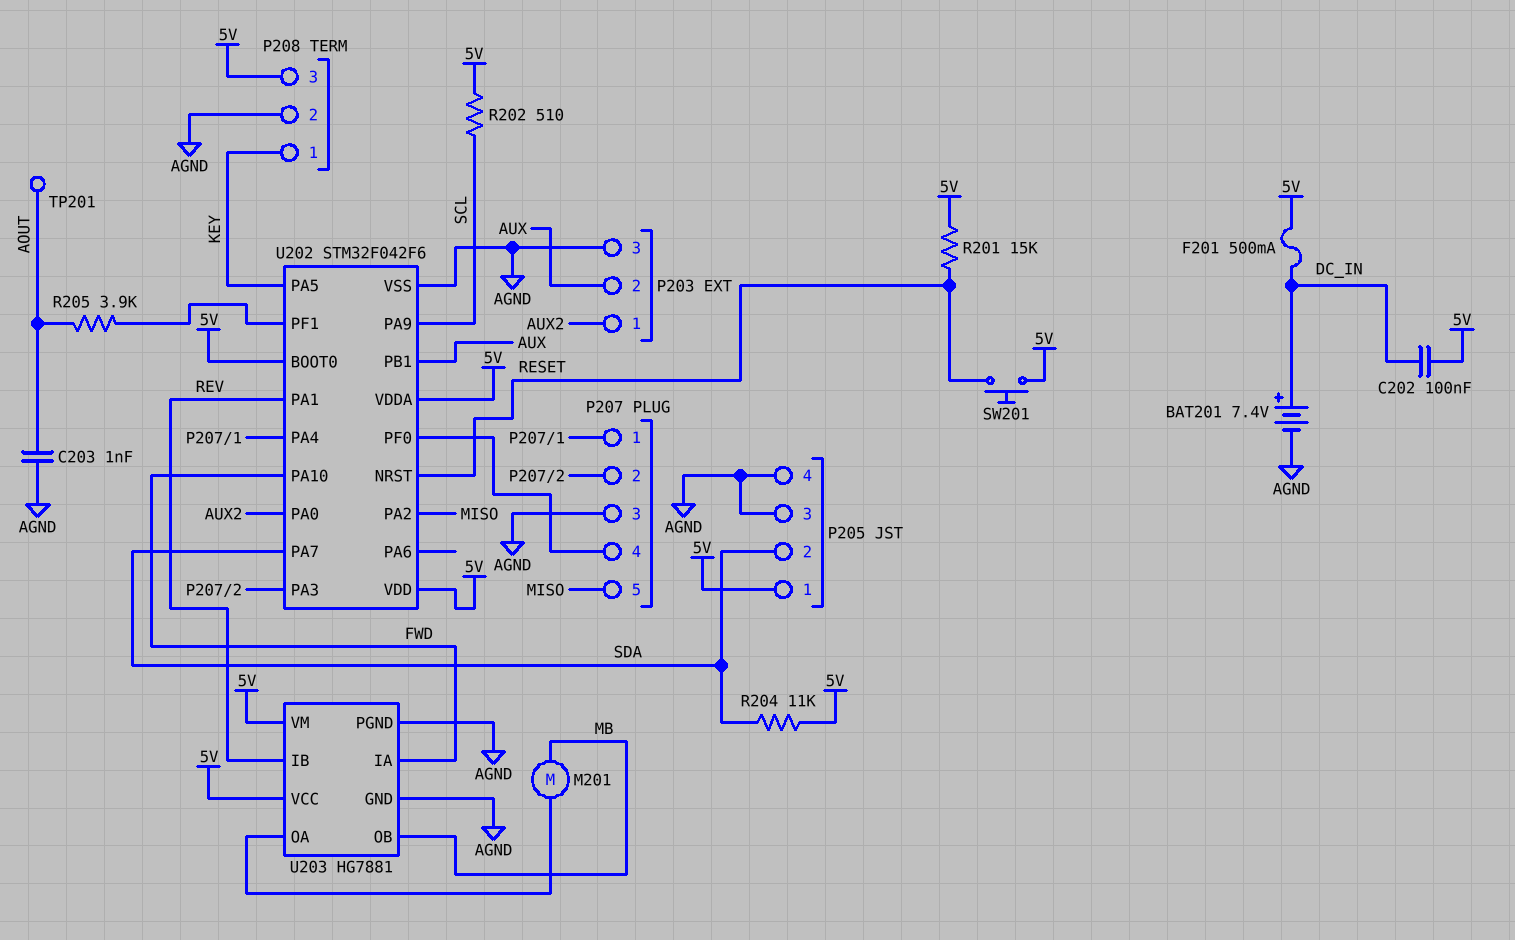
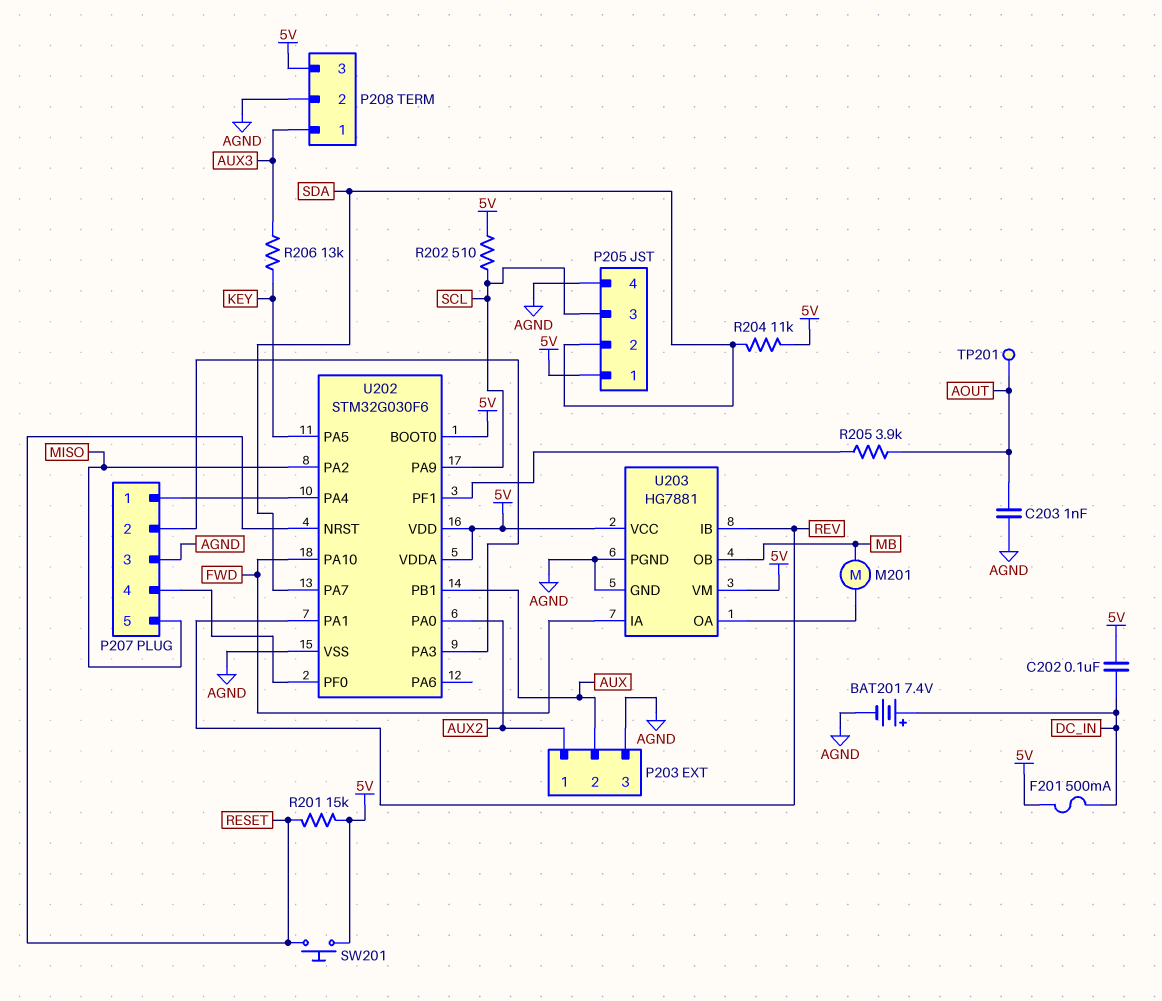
P205 pin 3: AGND -> SCL
P208 pin 1: KEY -> AUX3
R206: none -> 13k (AUX3, KEY)
U202: STM32F042F6 -> STM32G030F6

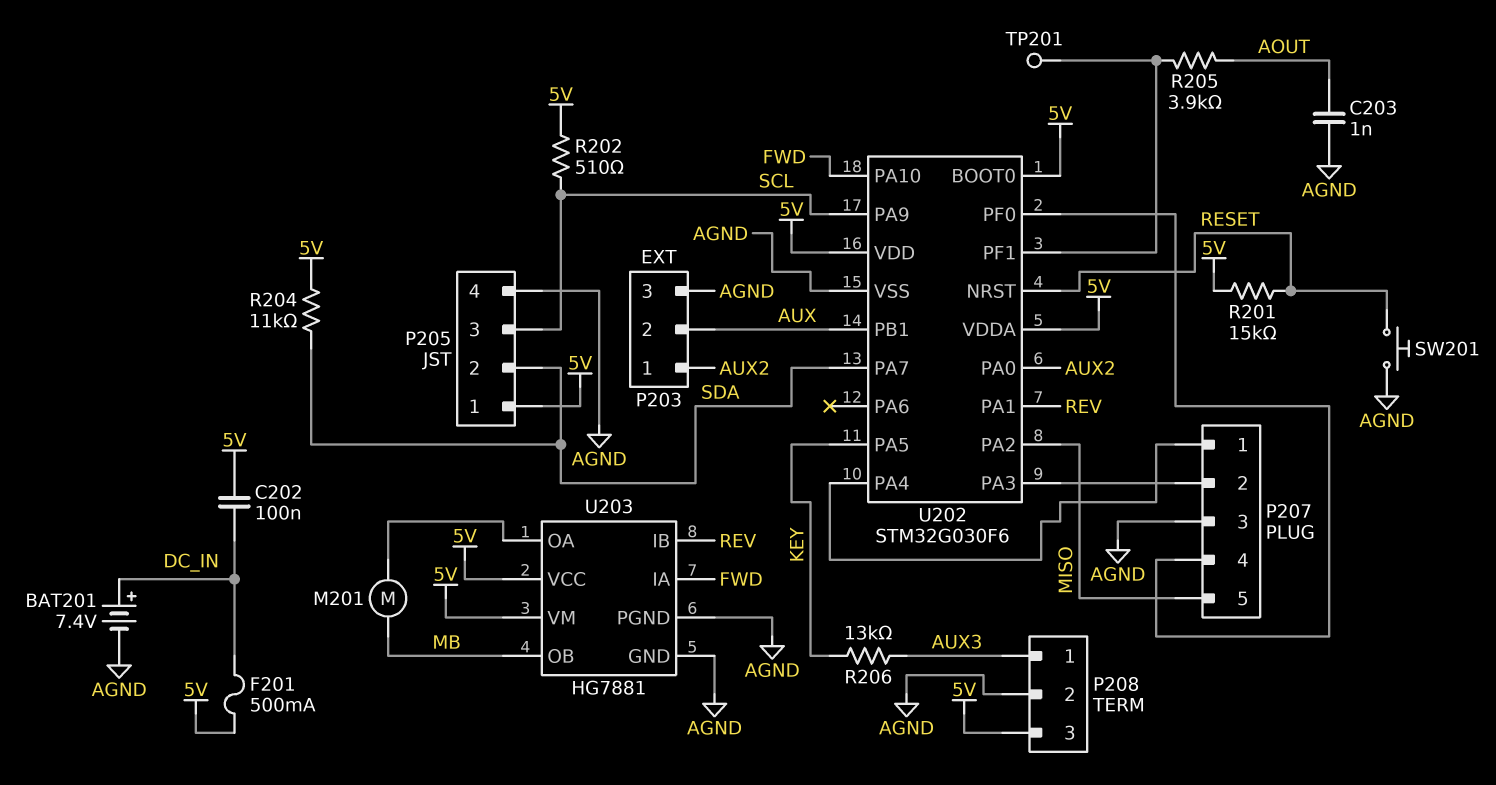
SW201: button (5V, RESET) -> button (AGND, RESET)
TP201: test point (AOUT) -> test point (U202/PF1)

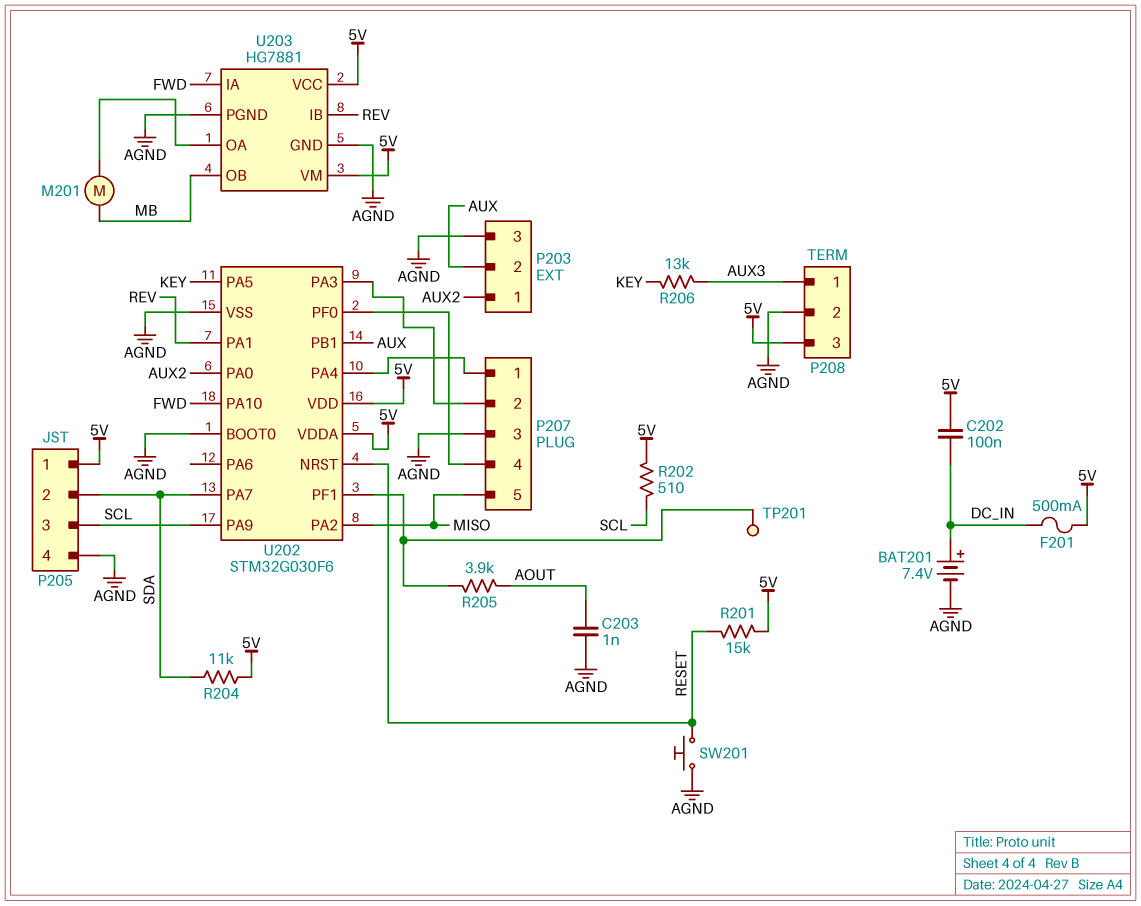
U202 pin BOOT0: 5V -> AGND

